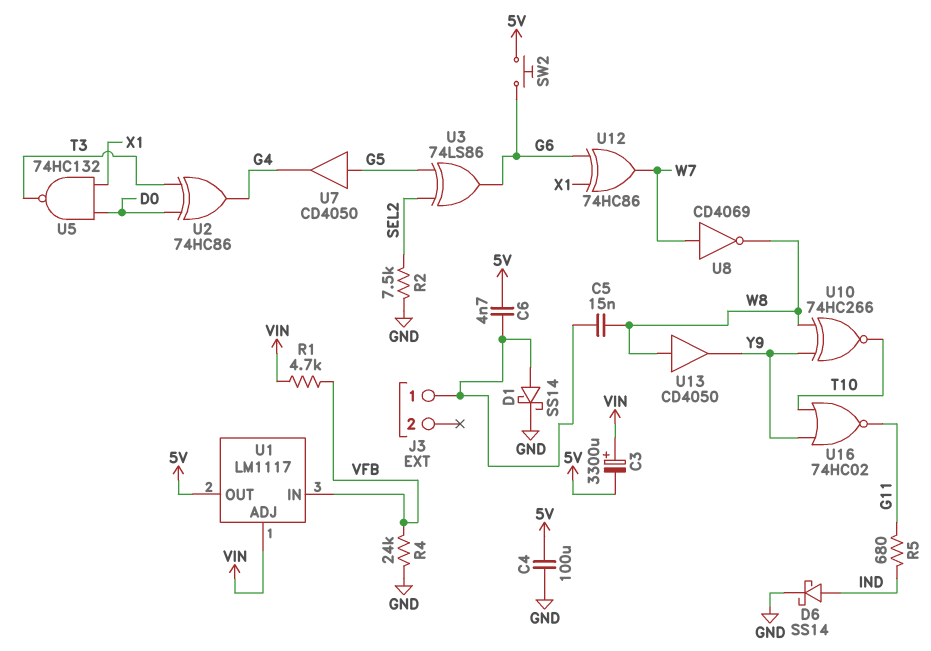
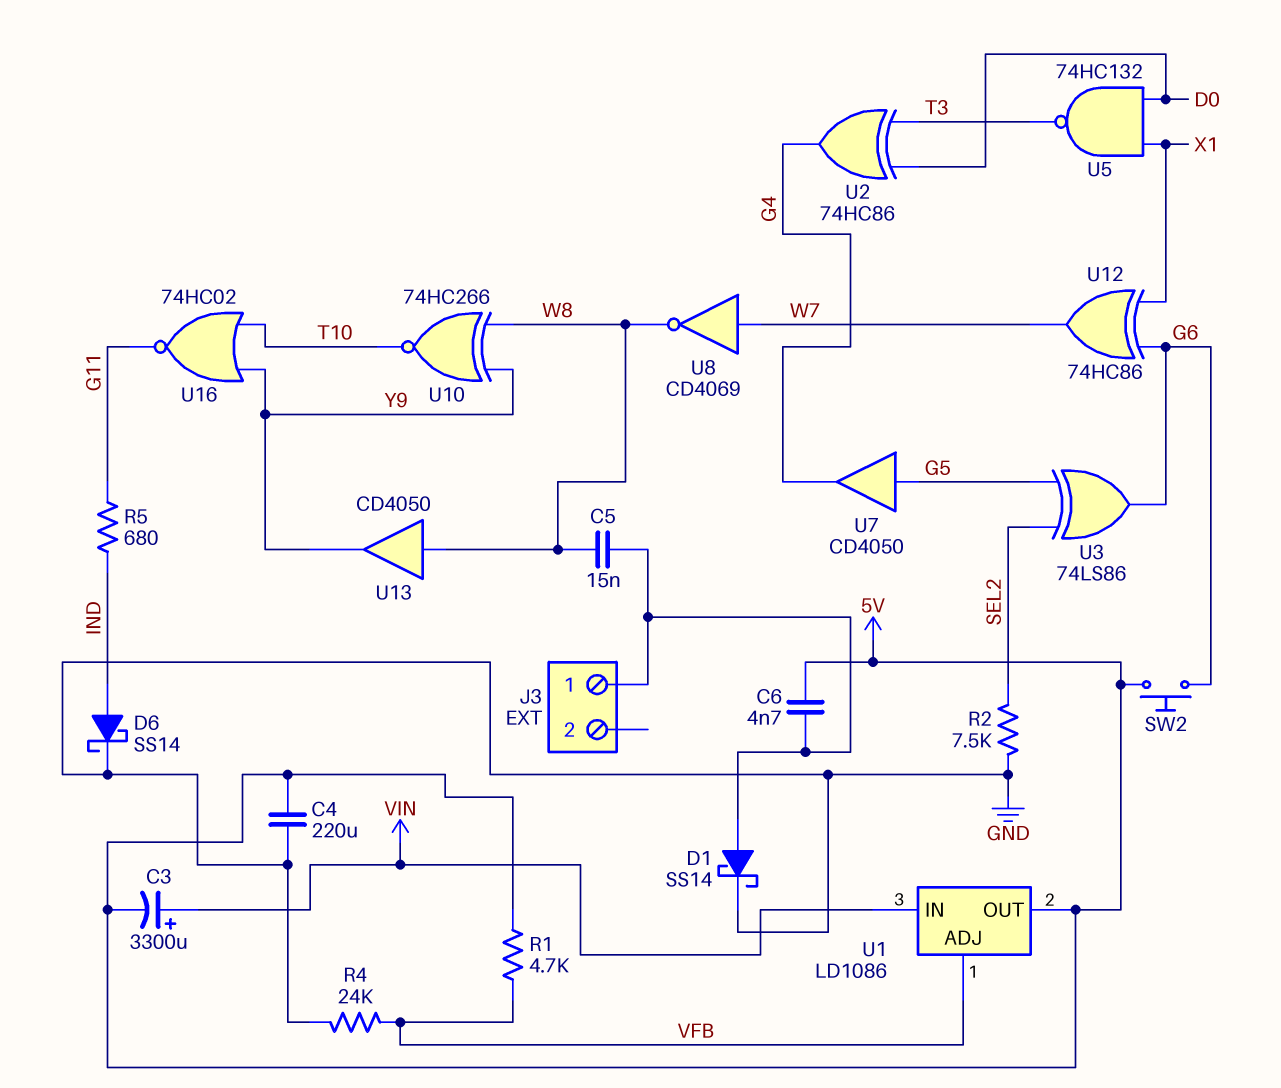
C4: 100uF (5V, GND) -> 220uF (5V, GND)
R1: 4.7k (VFB, VIN) -> 4.7k (5V, VFB)
U1: LM1117 -> LD1086
U1 pin ADJ: VIN -> VFB
U1 pin IN: VFB -> VIN

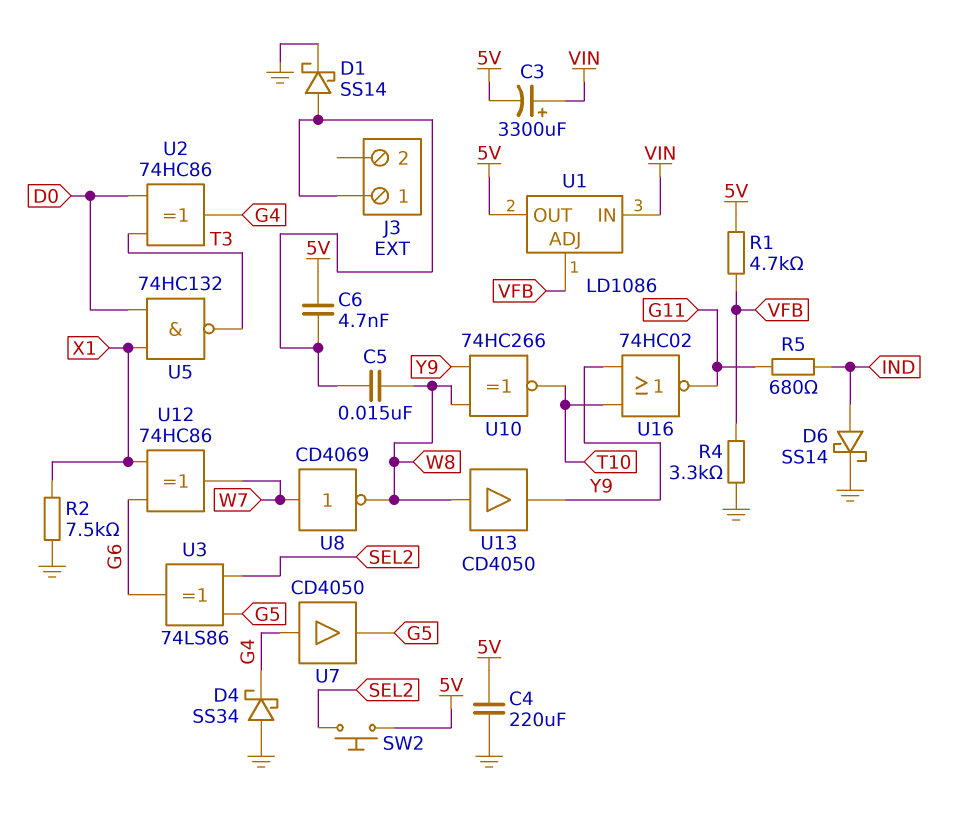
D4: none -> schottky SS34 (A GND, K G4)
R2: 7.5k (GND, SEL2) -> 7.5k (GND, X1)
R4: 24k (GND, VFB) -> 3.3k (GND, VFB)
SW2: button (5V, G6) -> button (5V, SEL2)
U7: buffer CD4050 (in G5, out G4) -> buffer CD4050 (in G4, out G5)

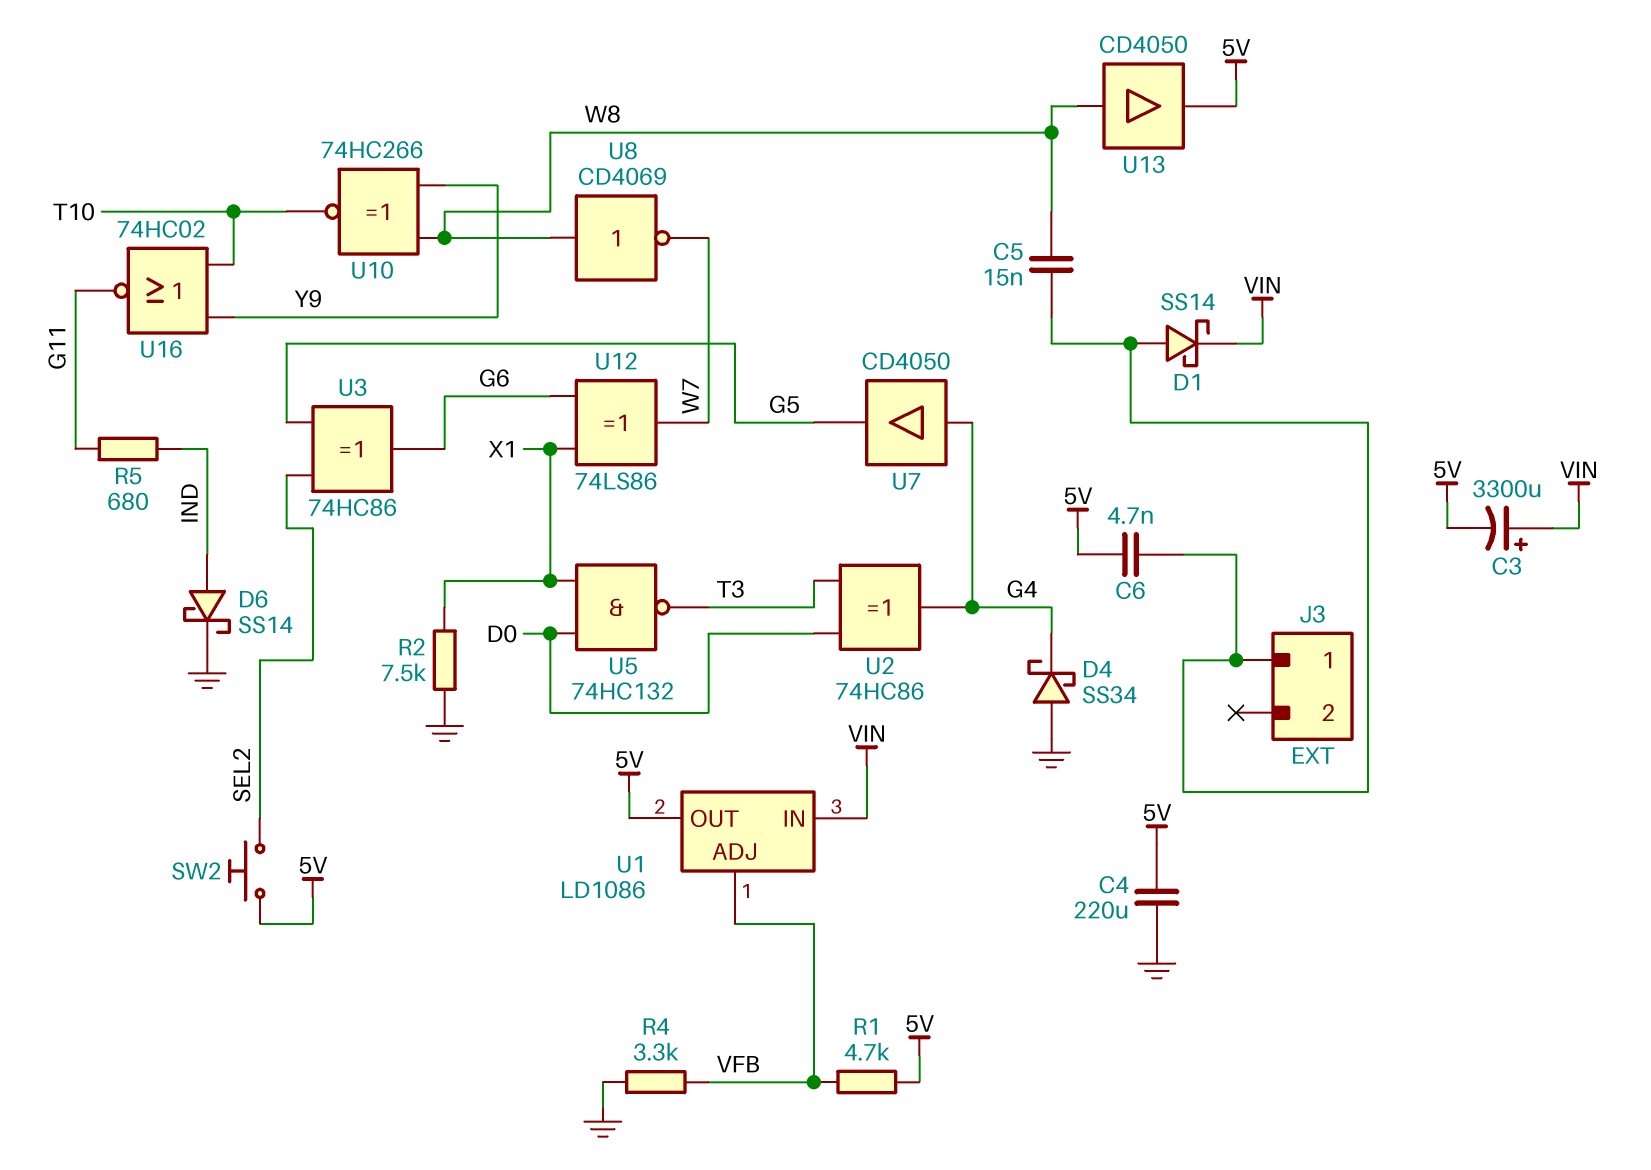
D1: schottky SS14 (A J3/1, K GND) -> schottky SS14 (A J3/1, K VIN)
U3: XOR 74LS86 (in G5, in SEL2, out G6) -> XOR 74HC86 (in G5, in SEL2, out G6)
U8: NOT CD4069 (in W7, out W8) -> NOT CD4069 (in W8, out W7)
U12: XOR 74HC86 (in G6, in X1, out W7) -> XOR 74LS86 (in G6, in X1, out W7)
U13: buffer CD4050 (in W8, out Y9) -> buffer CD4050 (in W8, out 5V)

